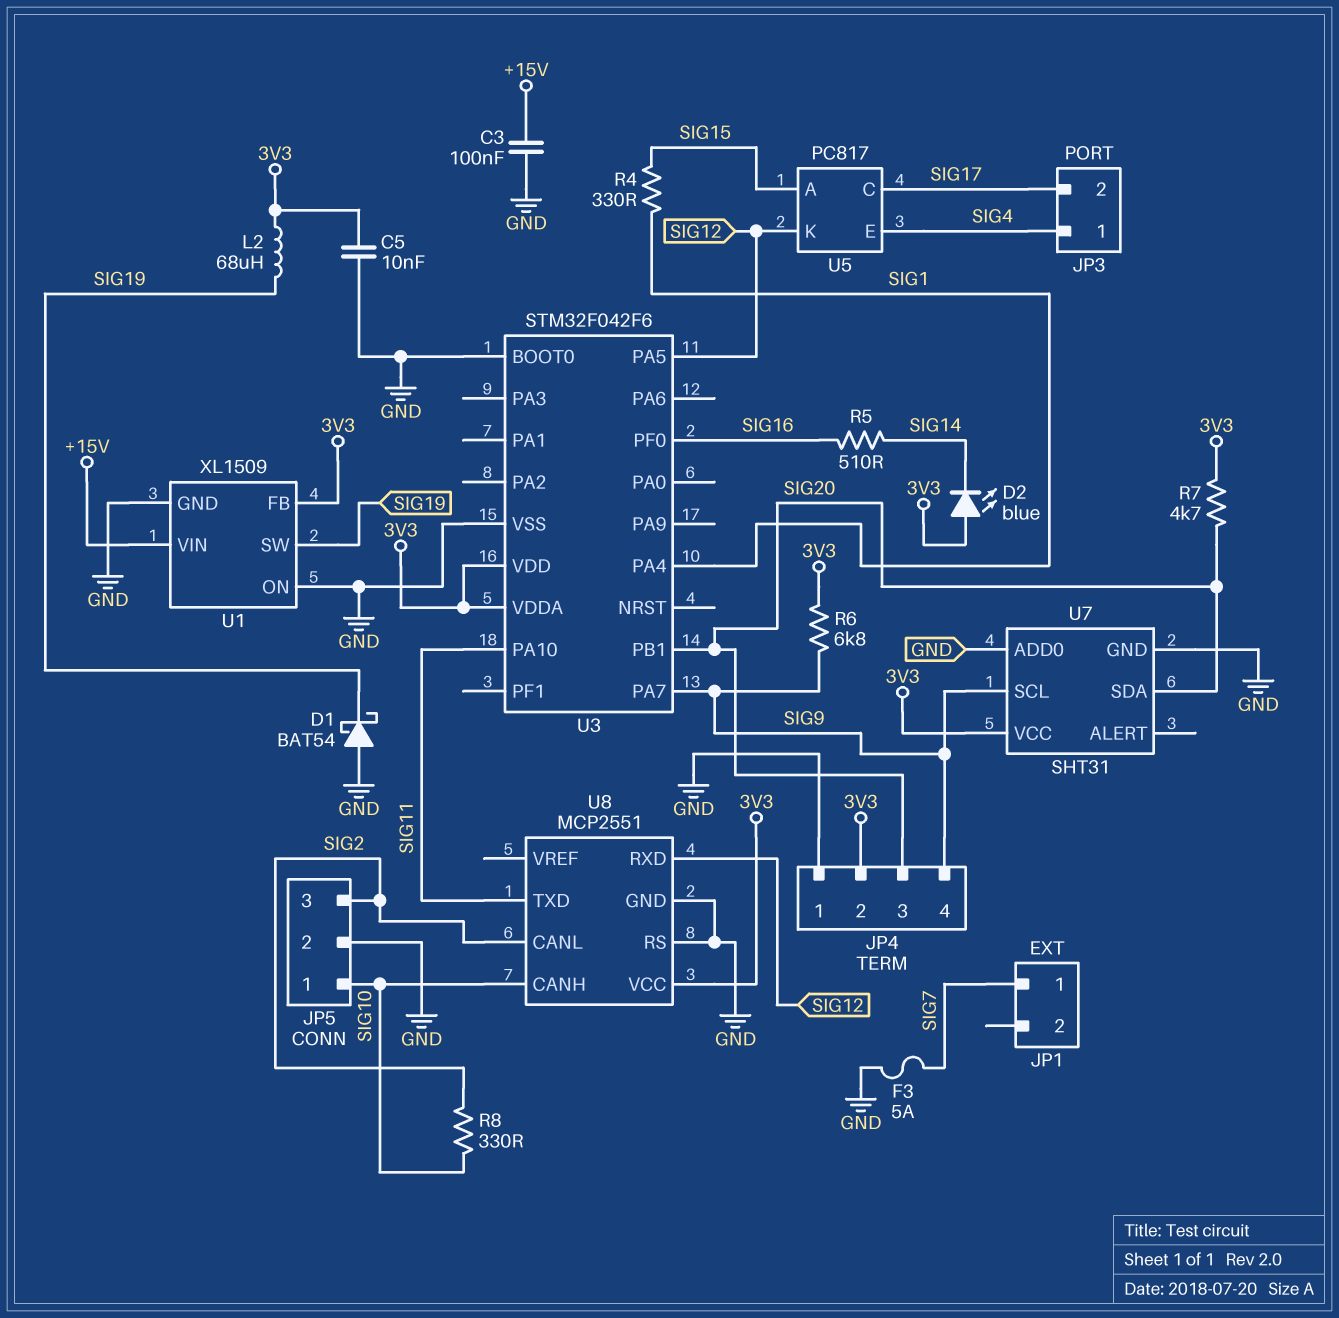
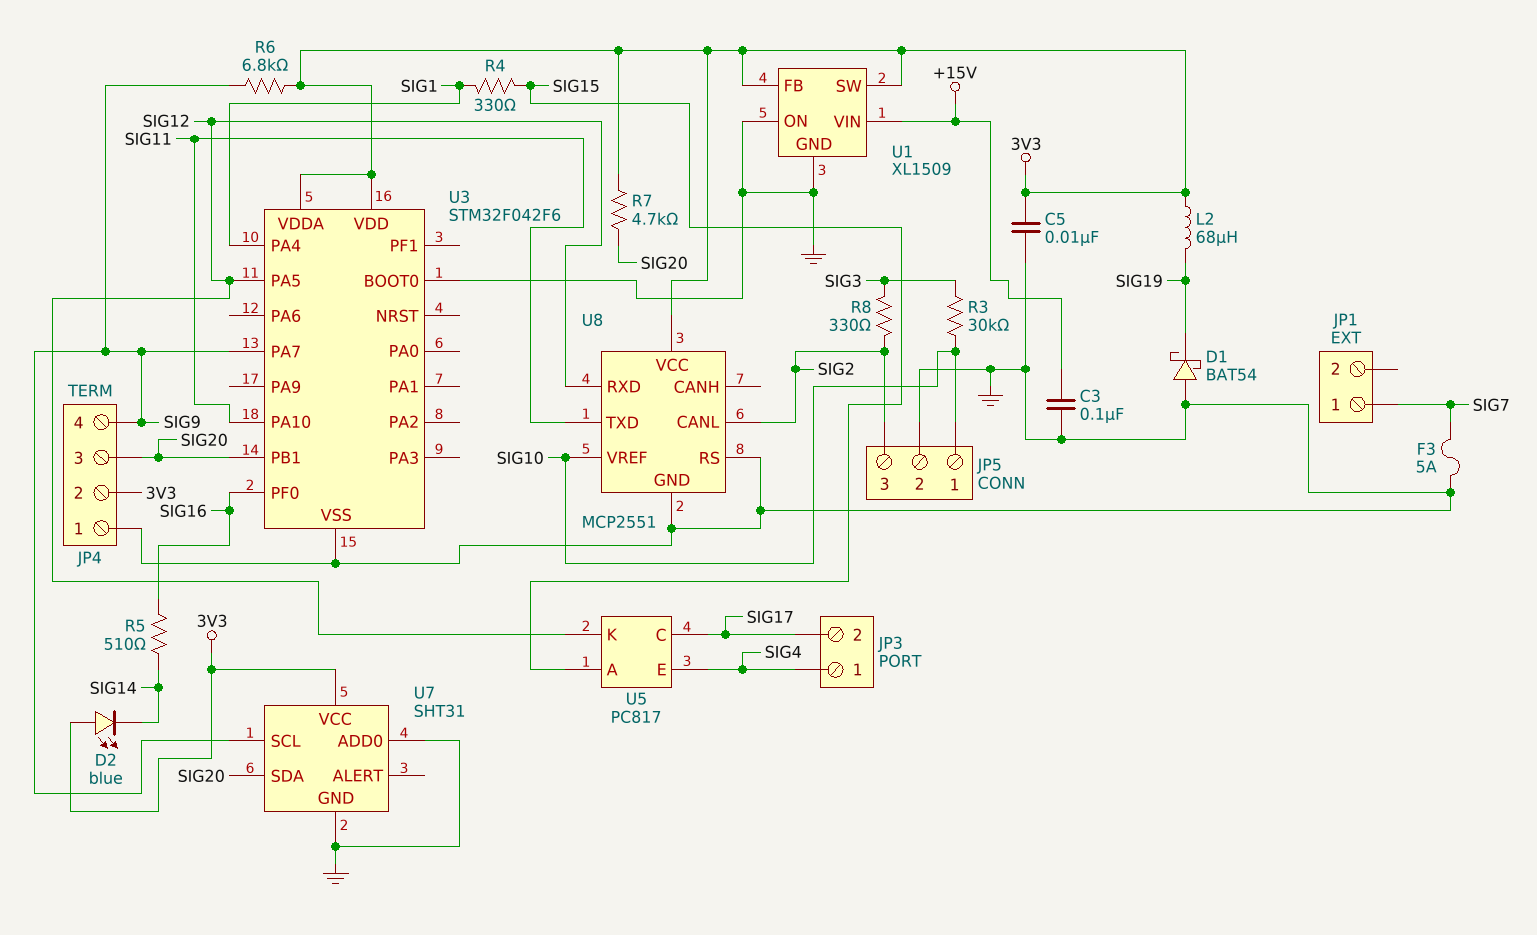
R3: none -> 30k (SIG3, SIG10)
R8: 330 (SIG2, SIG10) -> 330 (SIG2, SIG3)
U1 pin SW: SIG19 -> 3V3
U8 pin CANH: SIG10 -> none
U8 pin VREF: none -> SIG10

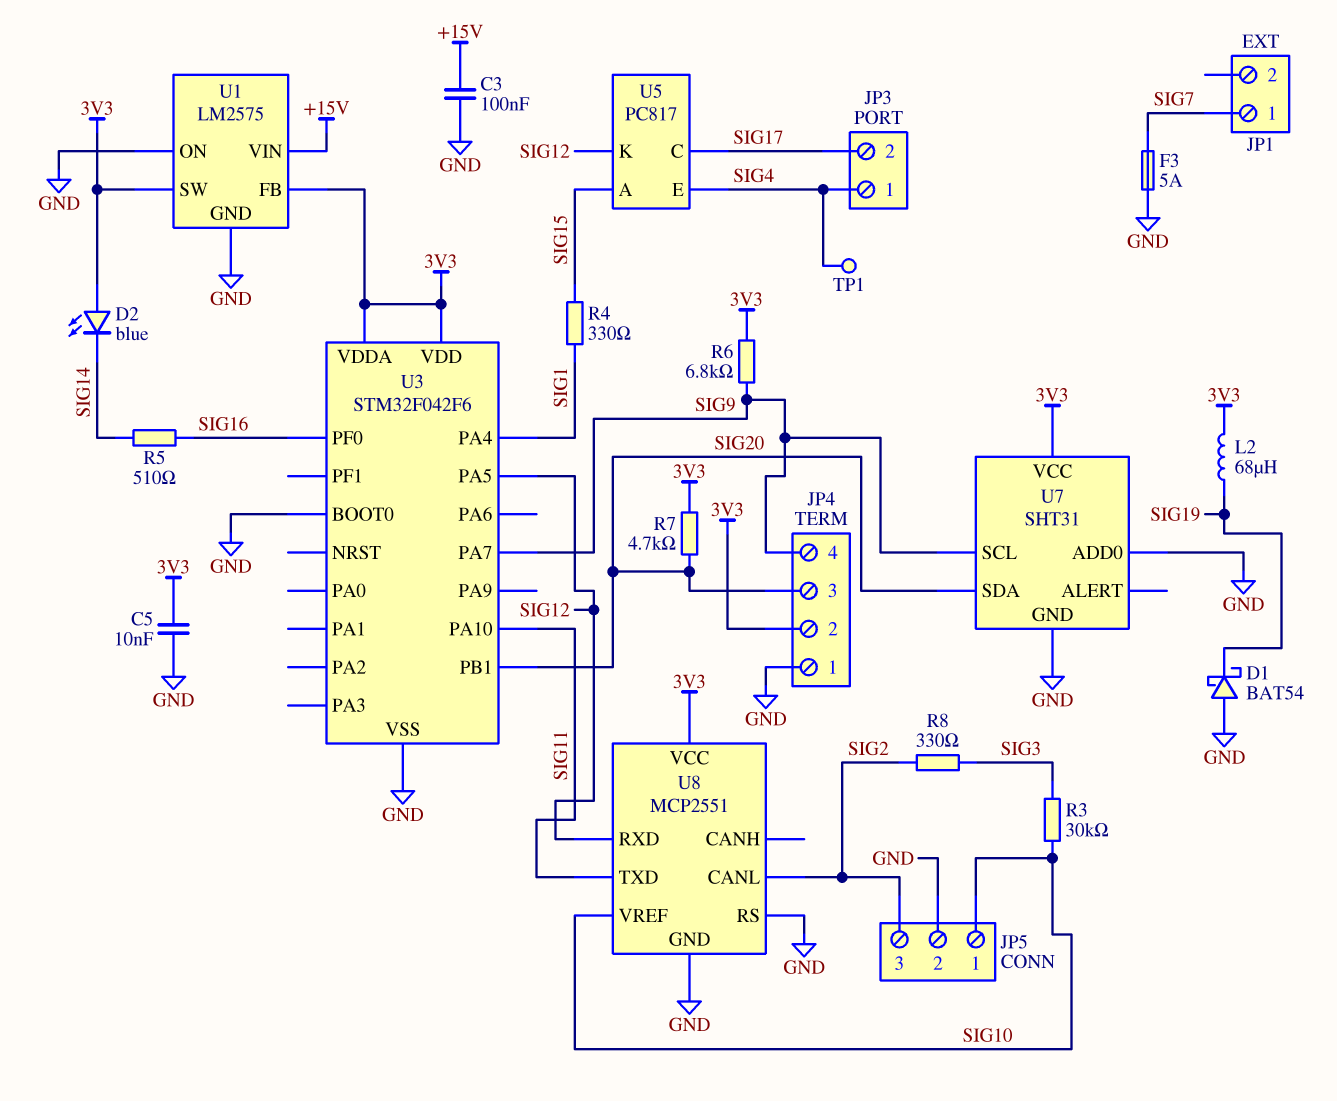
TP1: none -> test point (SIG4)
U1: XL1509 -> LM2575

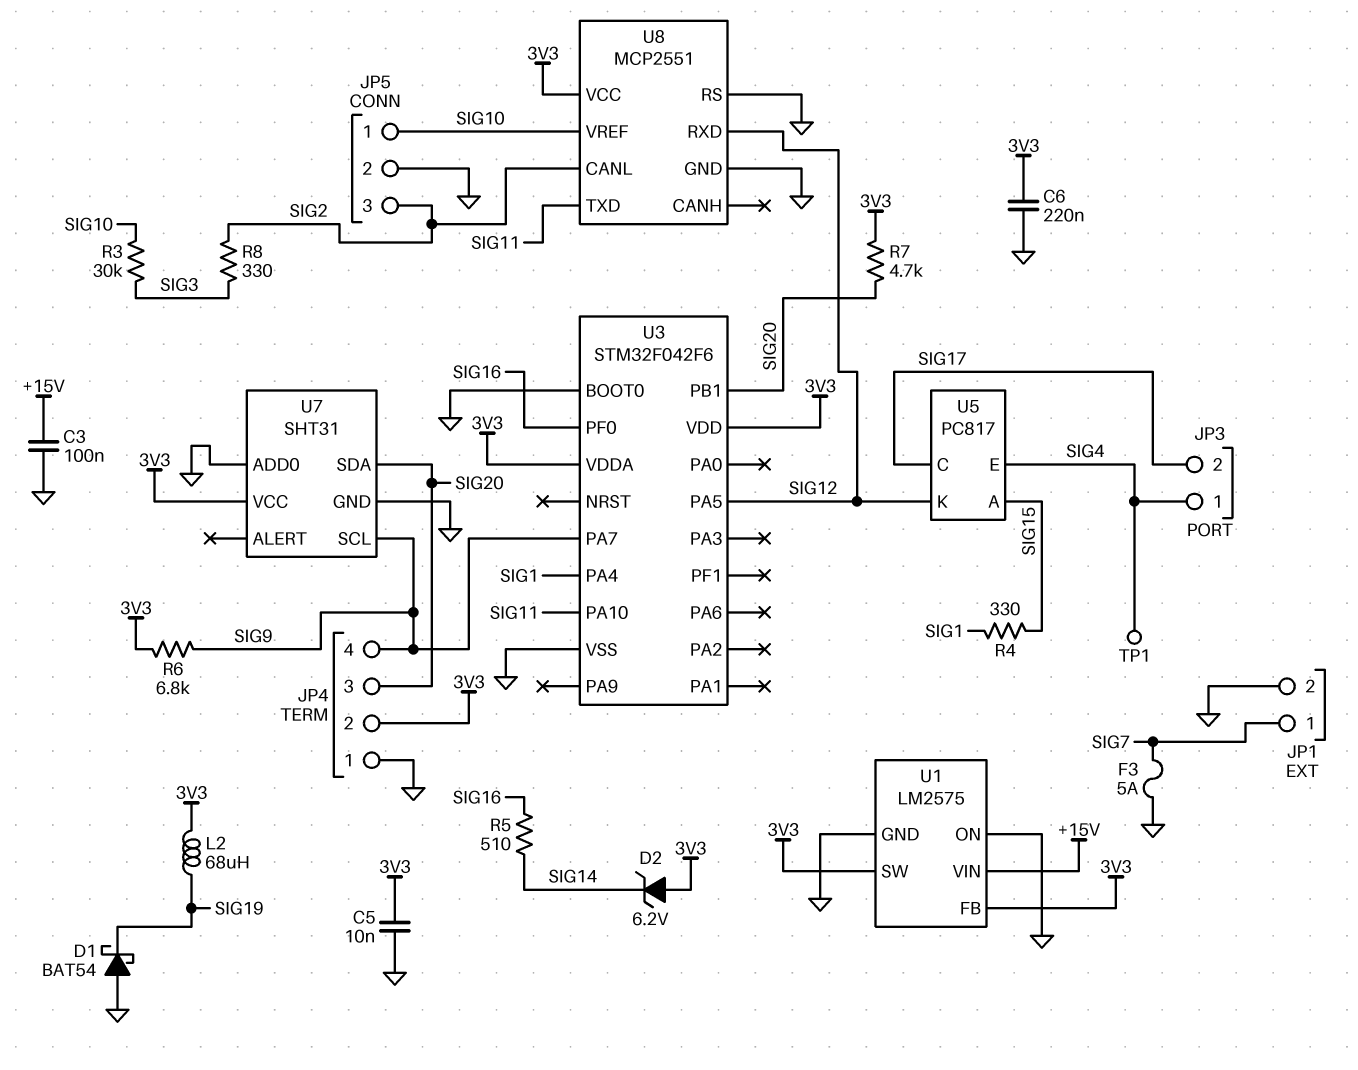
C6: none -> 220nF (3V3, GND)
D2: LED blue (A 3V3, K SIG14) -> zener 6.2V (A 3V3, K SIG14)
JP1 pin 2: none -> GND

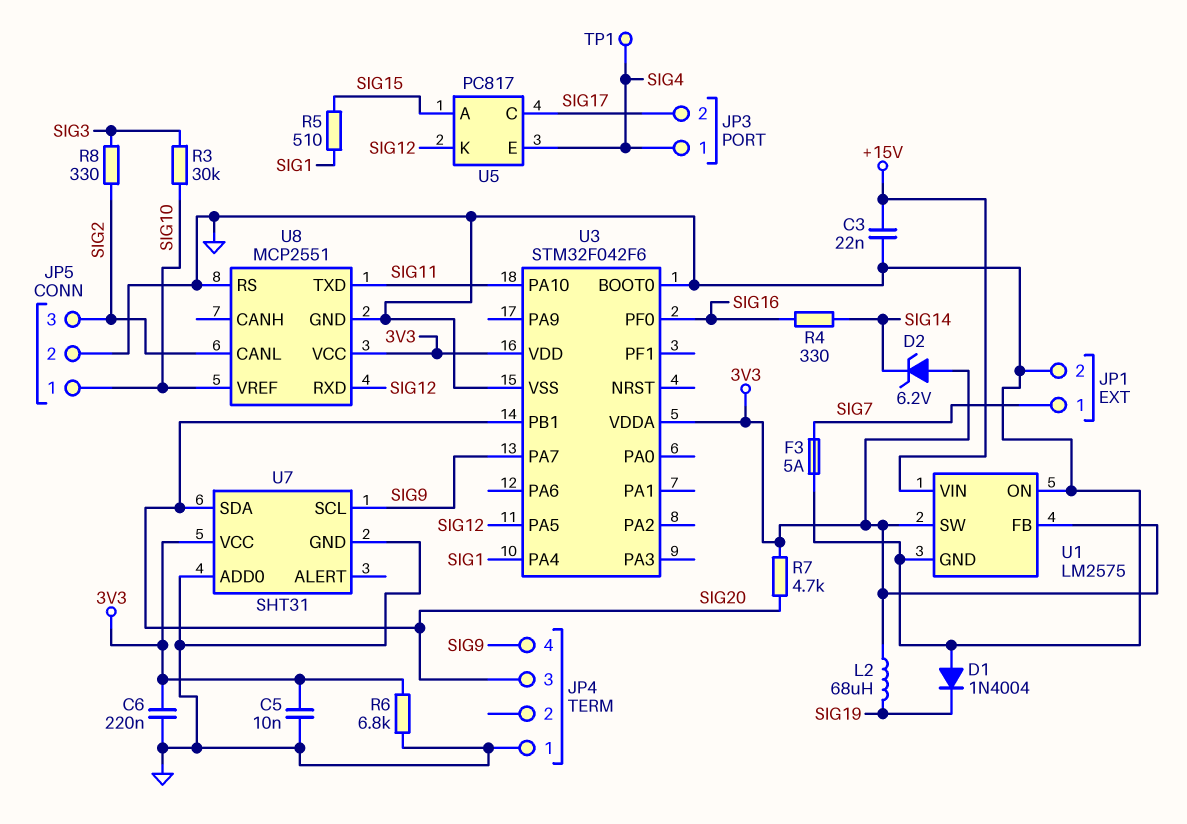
C3: 100nF (+15V, GND) -> 22nF (+15V, GND)
D1: schottky BAT54 (A GND, K SIG19) -> diode 1N4004 (A GND, K SIG19)
JP4 pin 2: 3V3 -> none
R4: 330 (SIG1, SIG15) -> 330 (SIG14, SIG16)
R5: 510 (SIG14, SIG16) -> 510 (SIG1, SIG15)
R6: 6.8k (3V3, SIG9) -> 6.8k (3V3, GND)

